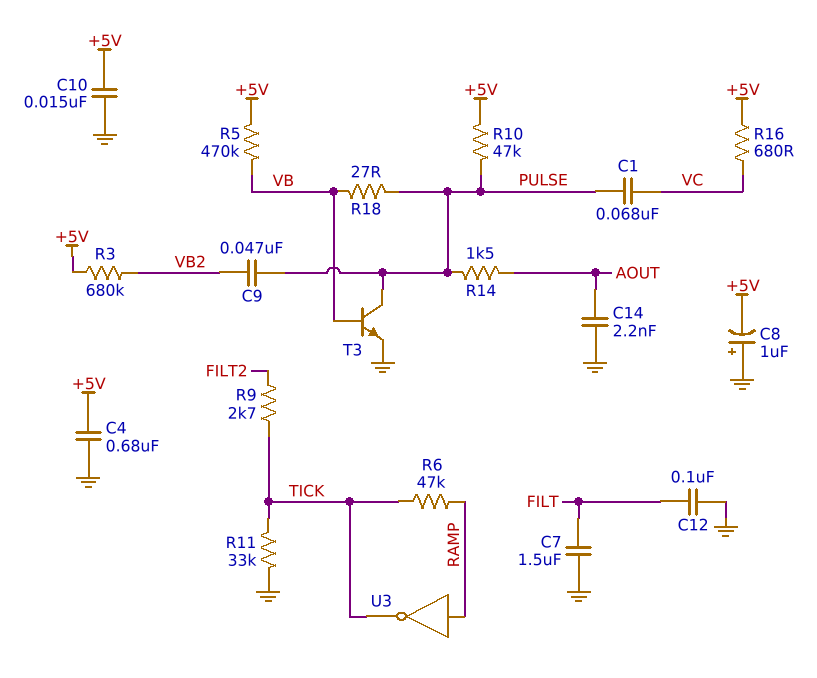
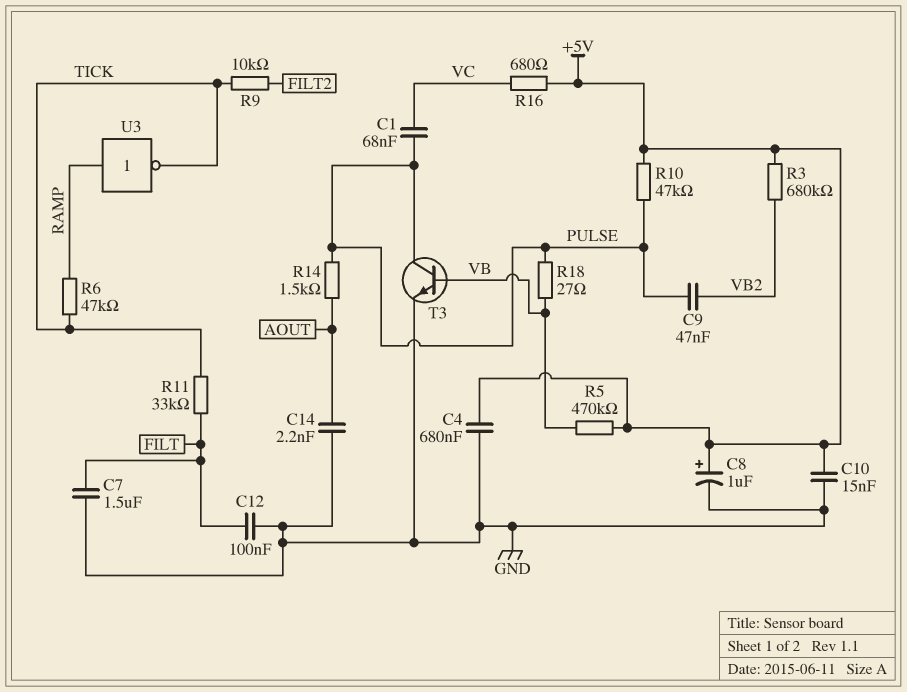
C8: 1uF (plus GND, minus +5V) -> 1uF (plus +5V, minus GND)
R9: 2.7k (FILT2, TICK) -> 10k (FILT2, TICK)
R11: 33k (GND, TICK) -> 33k (FILT, TICK)

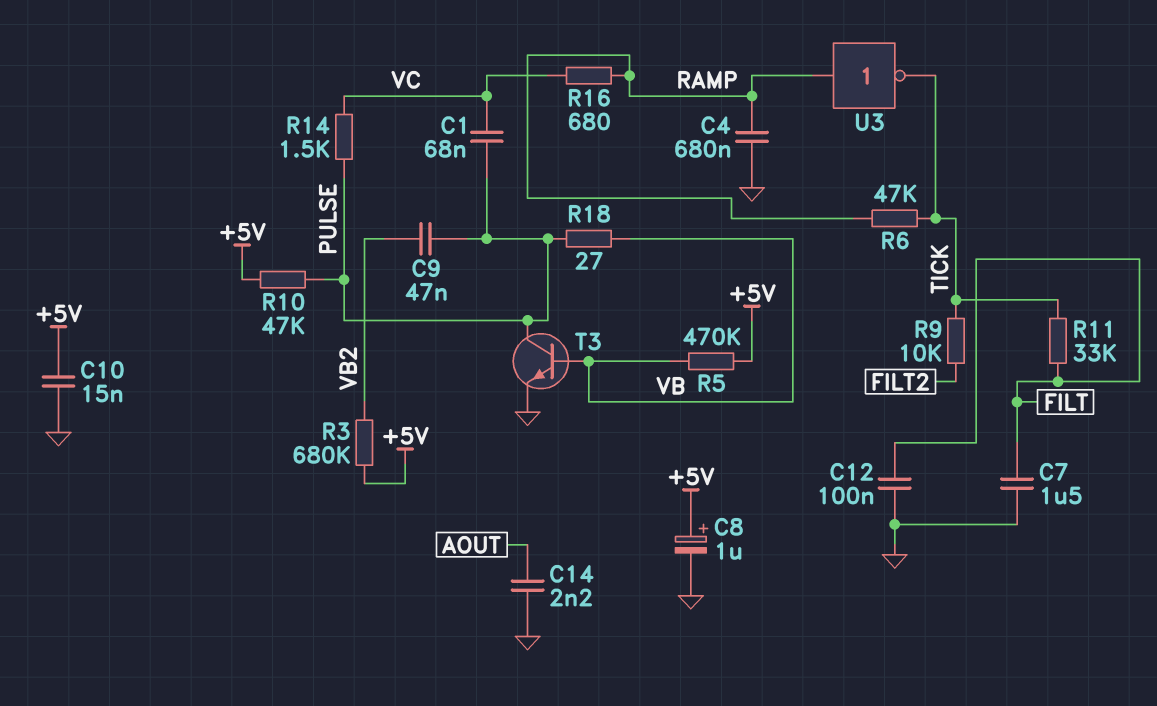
C4: 680nF (+5V, GND) -> 680nF (GND, RAMP)
R14: 1.5k (AOUT, PULSE) -> 1.5k (PULSE, VC)
R16: 680 (+5V, VC) -> 680 (RAMP, VC)

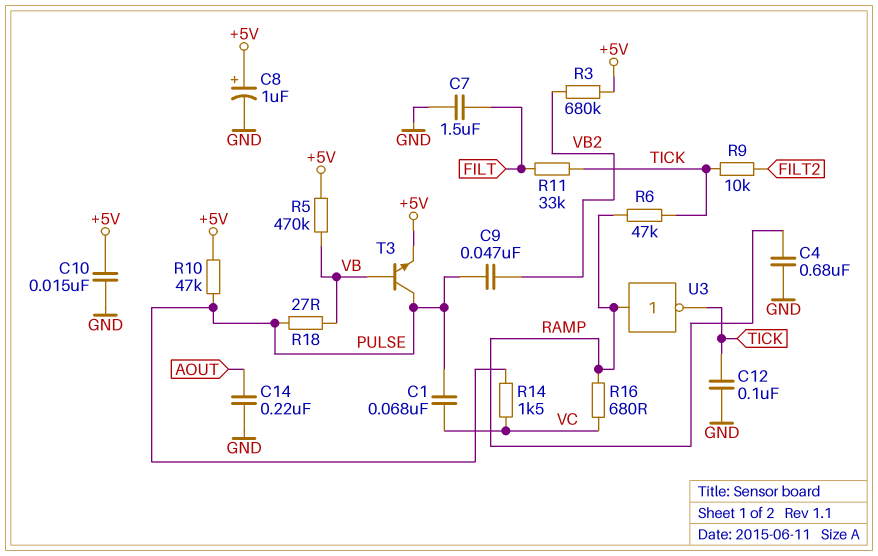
C12: 100nF (FILT, GND) -> 100nF (GND, TICK)
C14: 2.2nF (AOUT, GND) -> 220nF (AOUT, GND)
T3: NPN (B VB, C PULSE, E GND) -> NPN (B VB, C PULSE, E +5V)

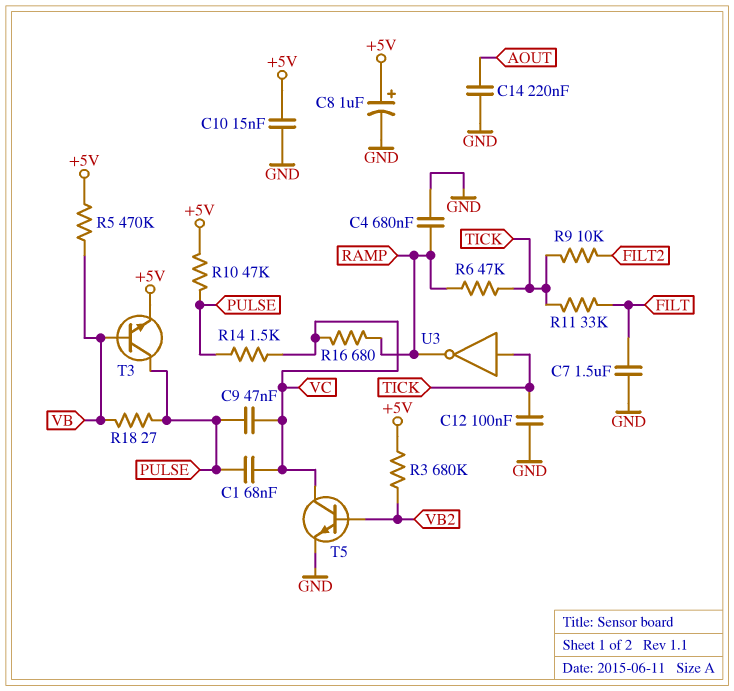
C9: 47nF (PULSE, VB2) -> 47nF (PULSE, VC)
T5: none -> NPN (B VB2, C VC, E GND)
U3: NOT (in RAMP, out TICK) -> NOT (in TICK, out RAMP)

